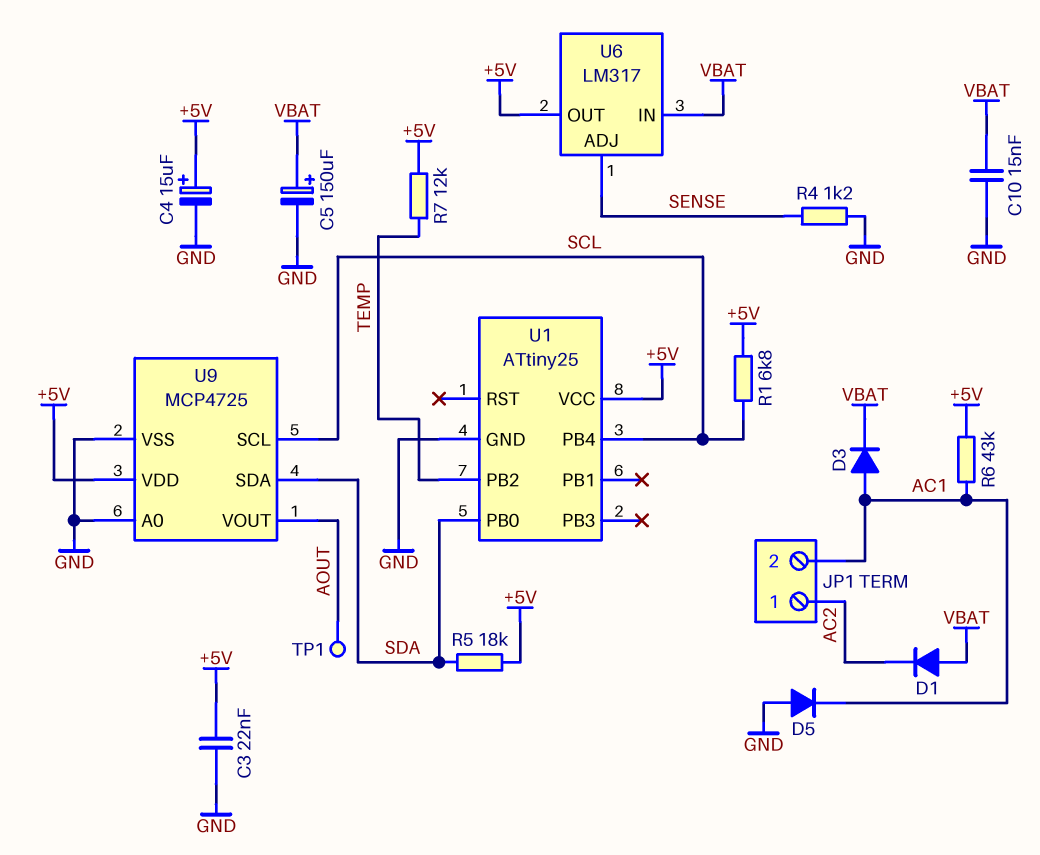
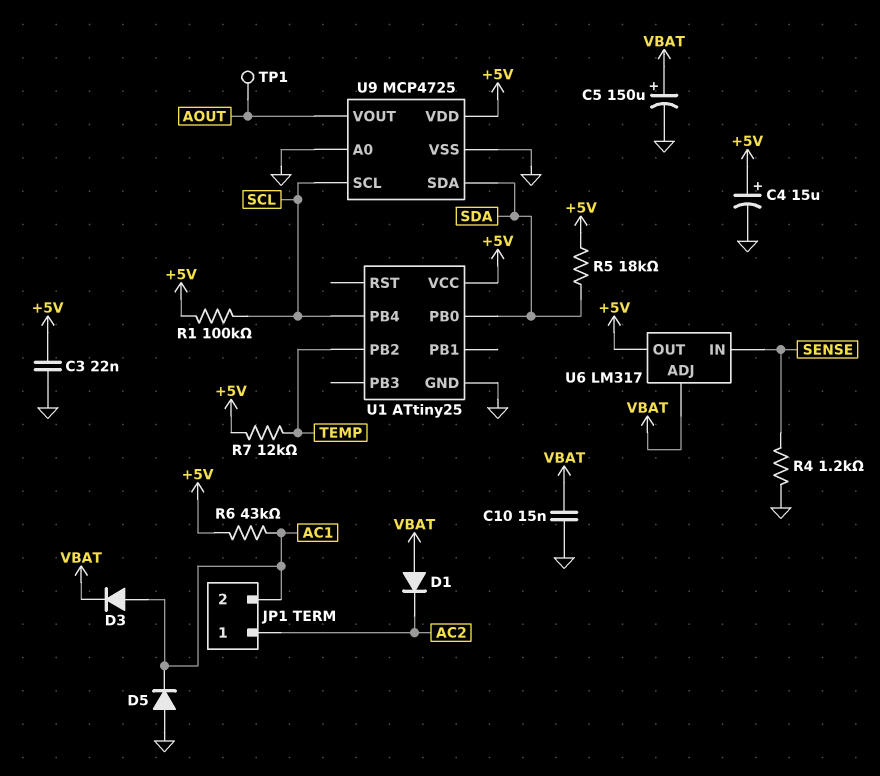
R1: 6.8k (+5V, SCL) -> 100k (+5V, SCL)
U6 pin ADJ: SENSE -> VBAT
U6 pin IN: VBAT -> SENSE

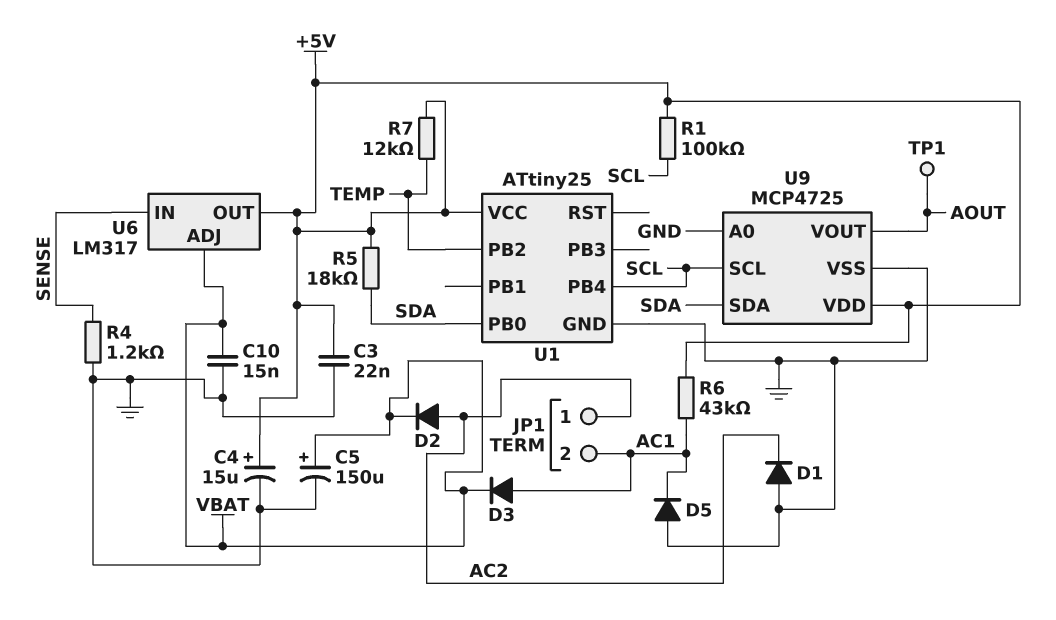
D1: diode (A VBAT, K AC2) -> diode (A GND, K AC2)
D2: none -> diode (A AC2, K VBAT)

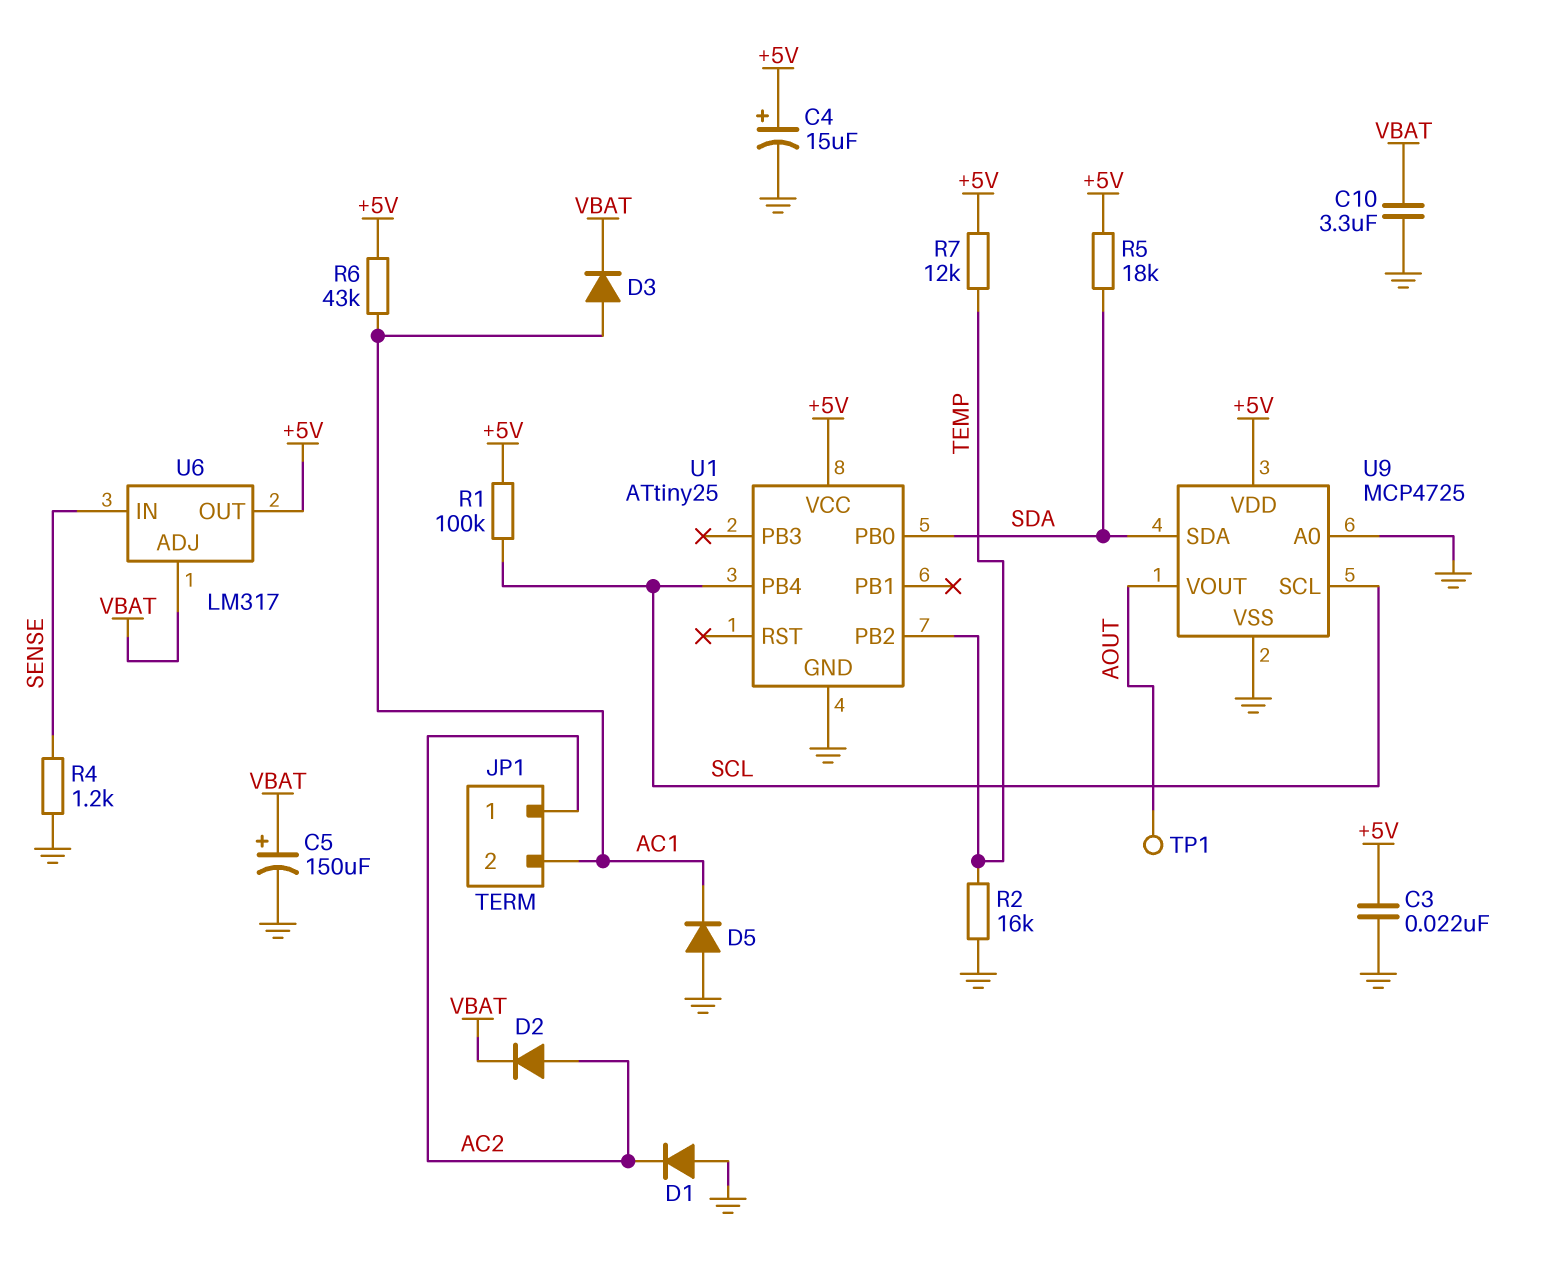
C10: 15nF (GND, VBAT) -> 3.3uF (GND, VBAT)
R2: none -> 16k (GND, TEMP)

